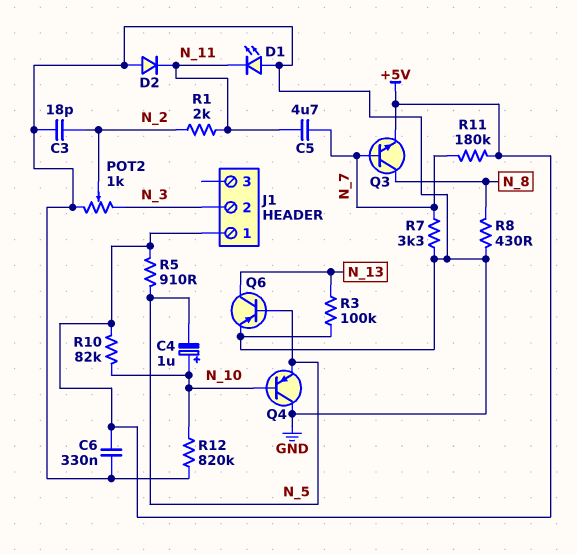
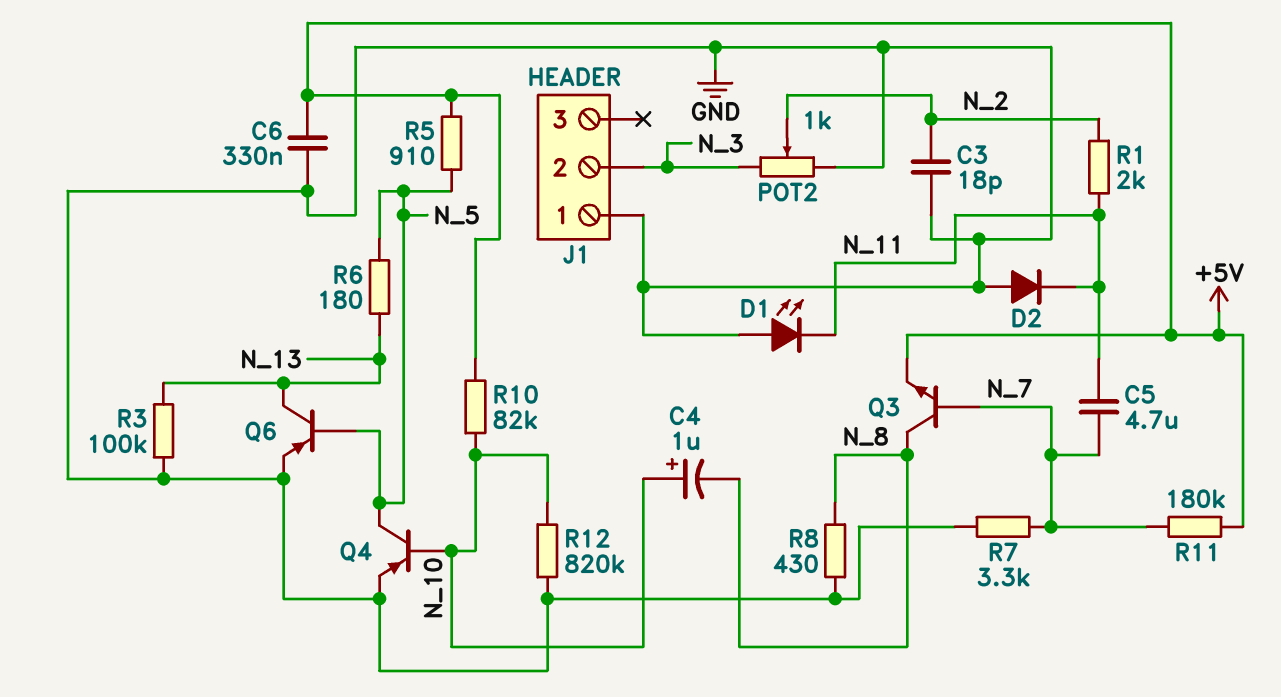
C4: 1uF (plus N_10, minus N_5) -> 1uF (plus N_10, minus N_8)
J1 pin 1: +5V -> GND
Q4: PNP (B N_10, C GND, E N_5) -> PNP (B N_10, C N_5, E GND)
R6: none -> 180 (N_5, N_13)

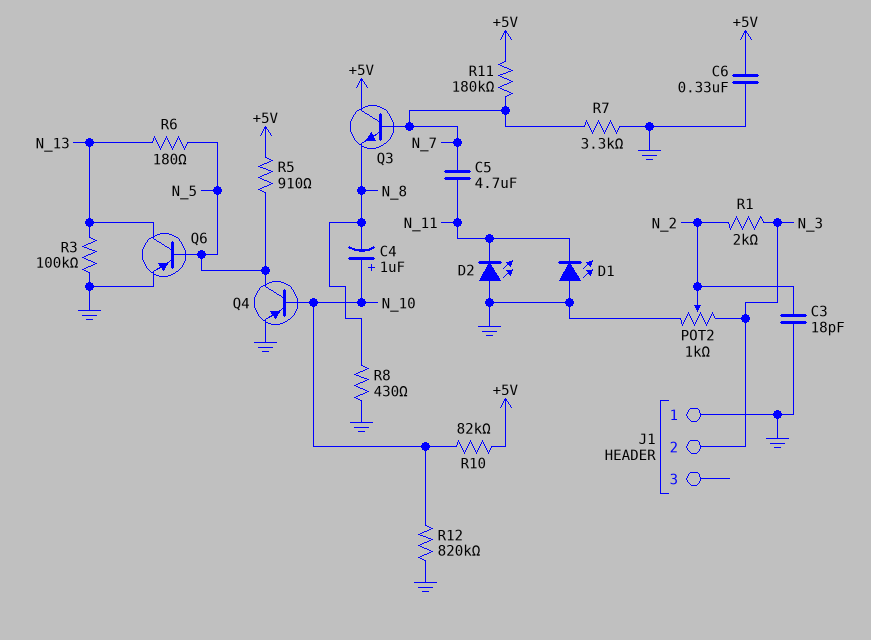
D2: diode (A GND, K N_11) -> LED (A GND, K N_11)
Q3: NPN (B N_7, C N_8, E +5V) -> NPN (B N_7, C +5V, E N_8)
R1: 2k (N_2, N_11) -> 2k (N_2, N_3)

